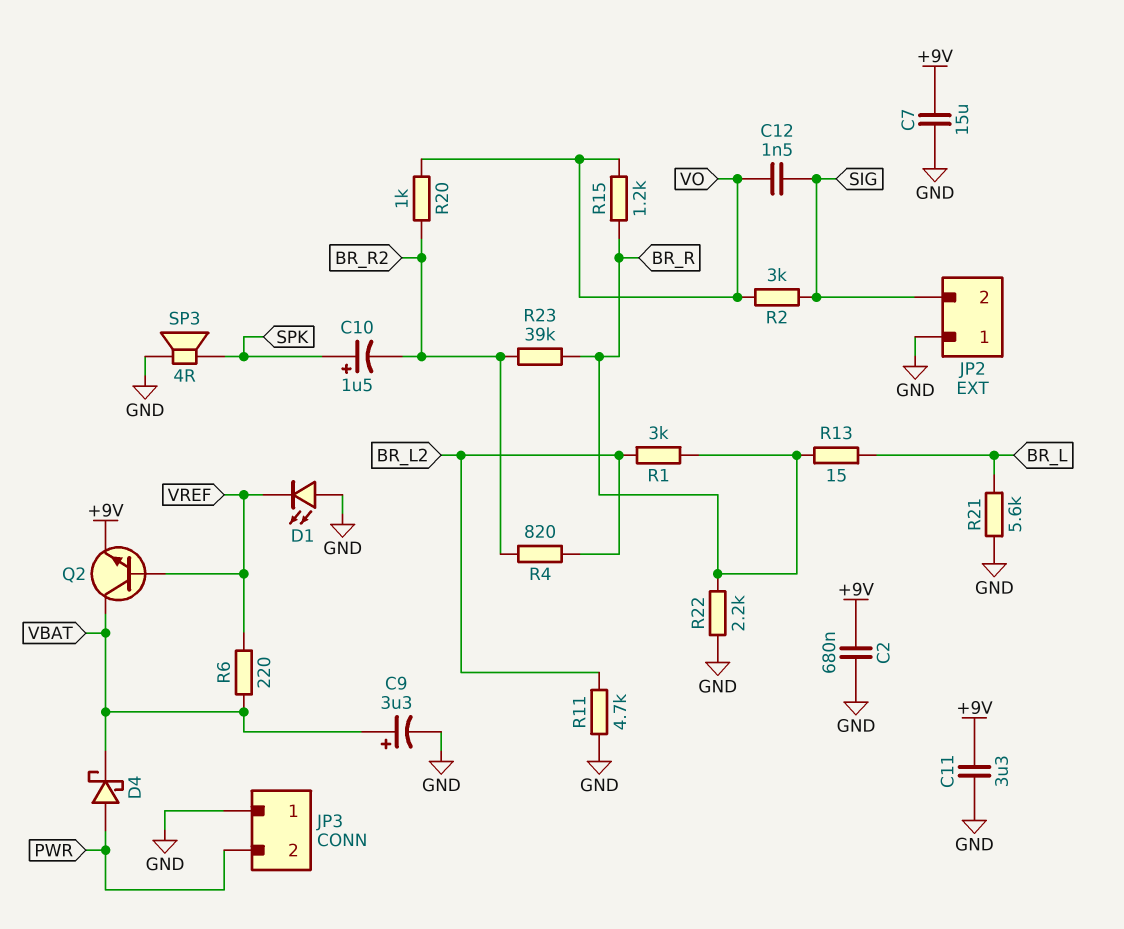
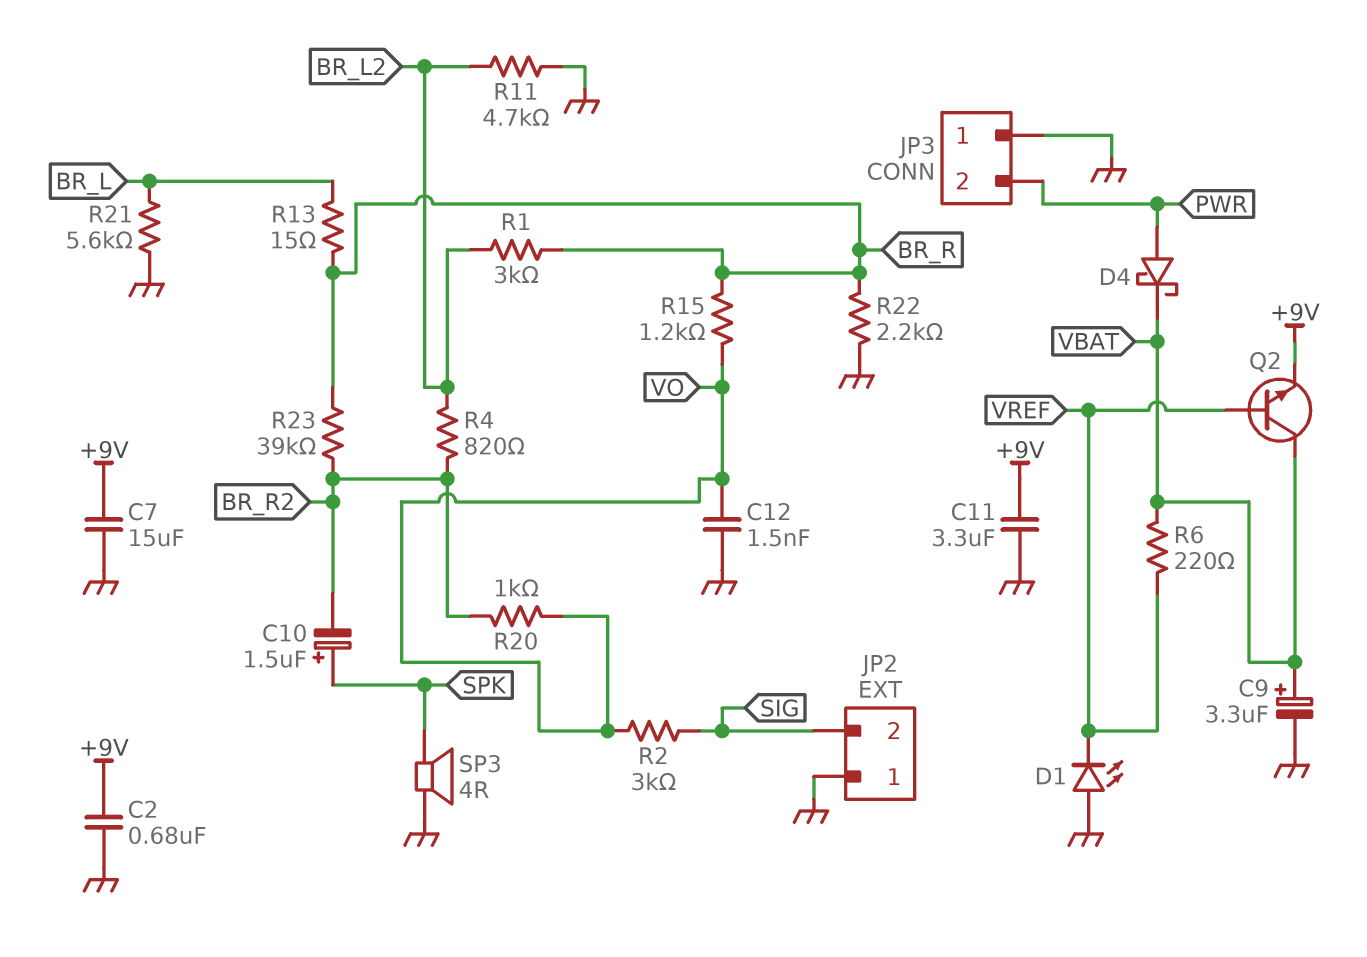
C12: 1.5nF (SIG, VO) -> 1.5nF (GND, VO)

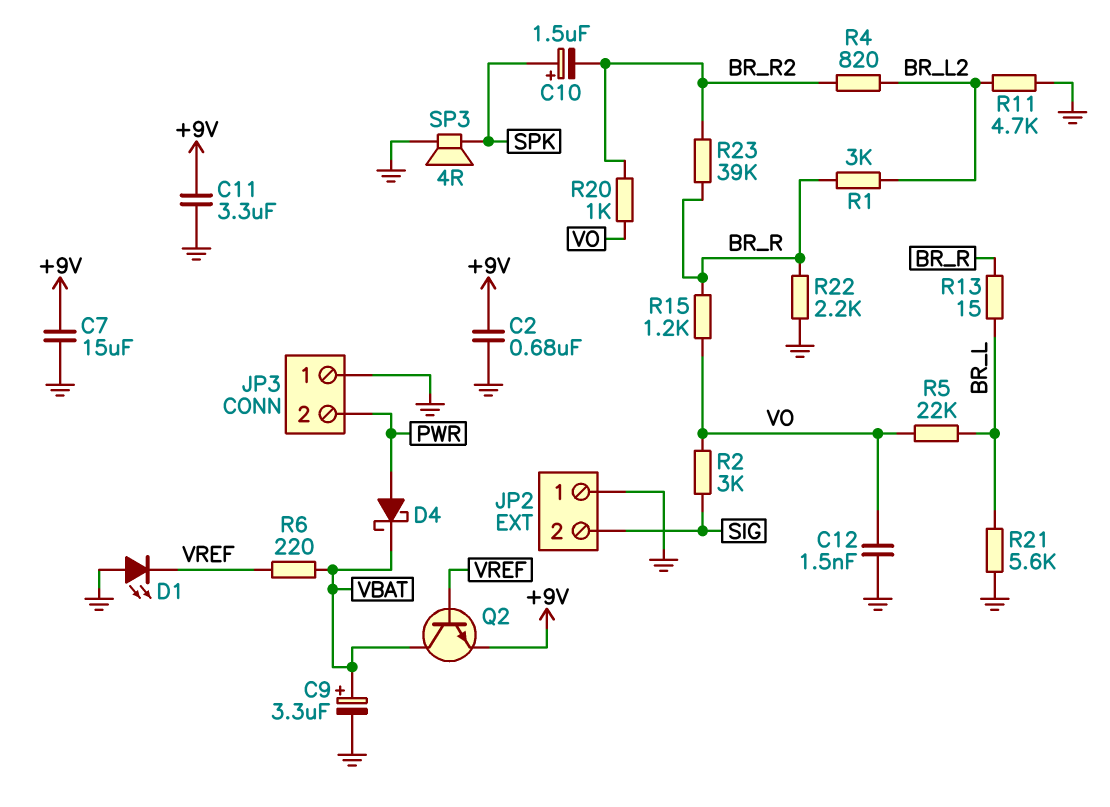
R5: none -> 22k (BR_L, VO)

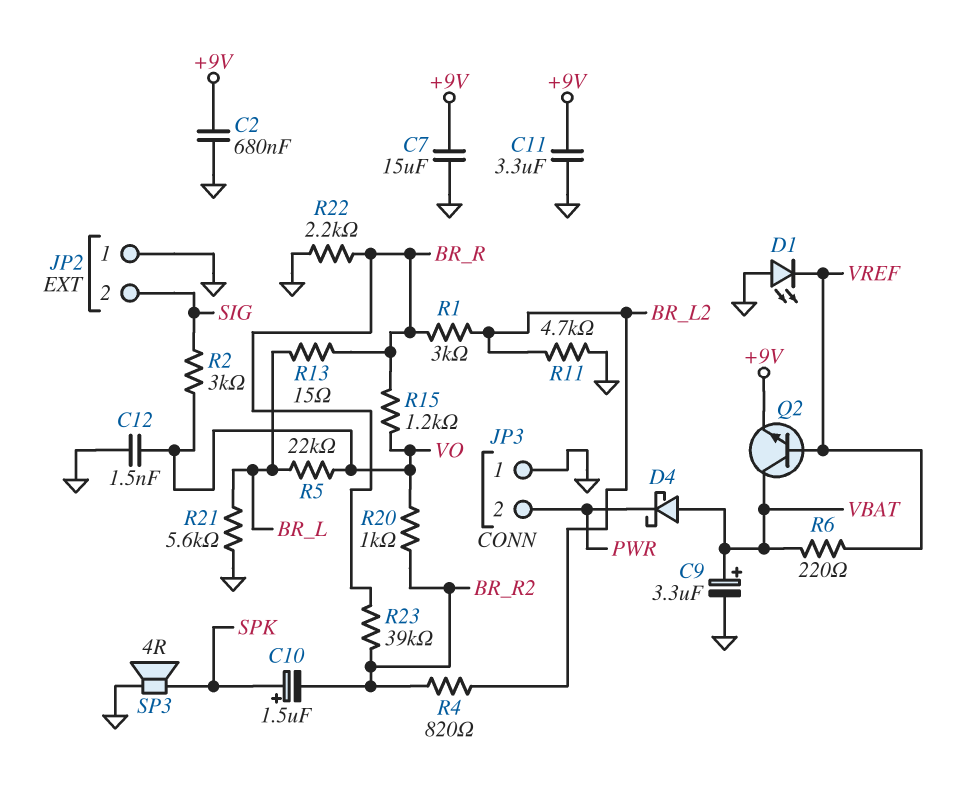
D4: schottky (A PWR, K VBAT) -> schottky (A VBAT, K PWR)

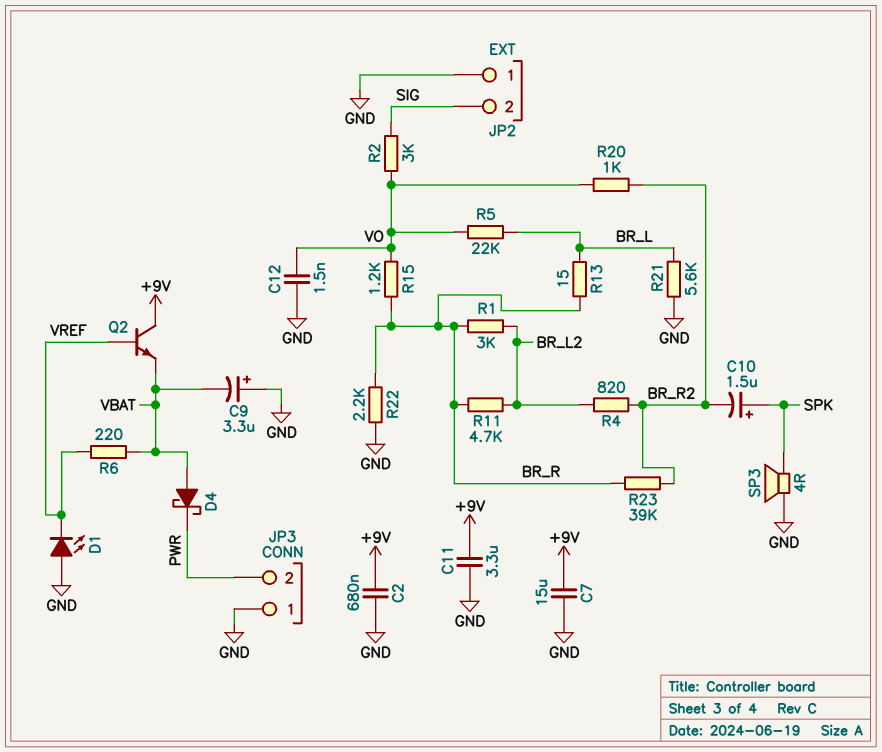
C9: 3.3uF (plus VBAT, minus GND) -> 3.3uF (plus GND, minus VBAT)
Q2: NPN (B VREF, C VBAT, E +9V) -> NPN (B VREF, C +9V, E VBAT)
R11: 4.7k (BR_L2, GND) -> 4.7k (BR_L2, BR_R)

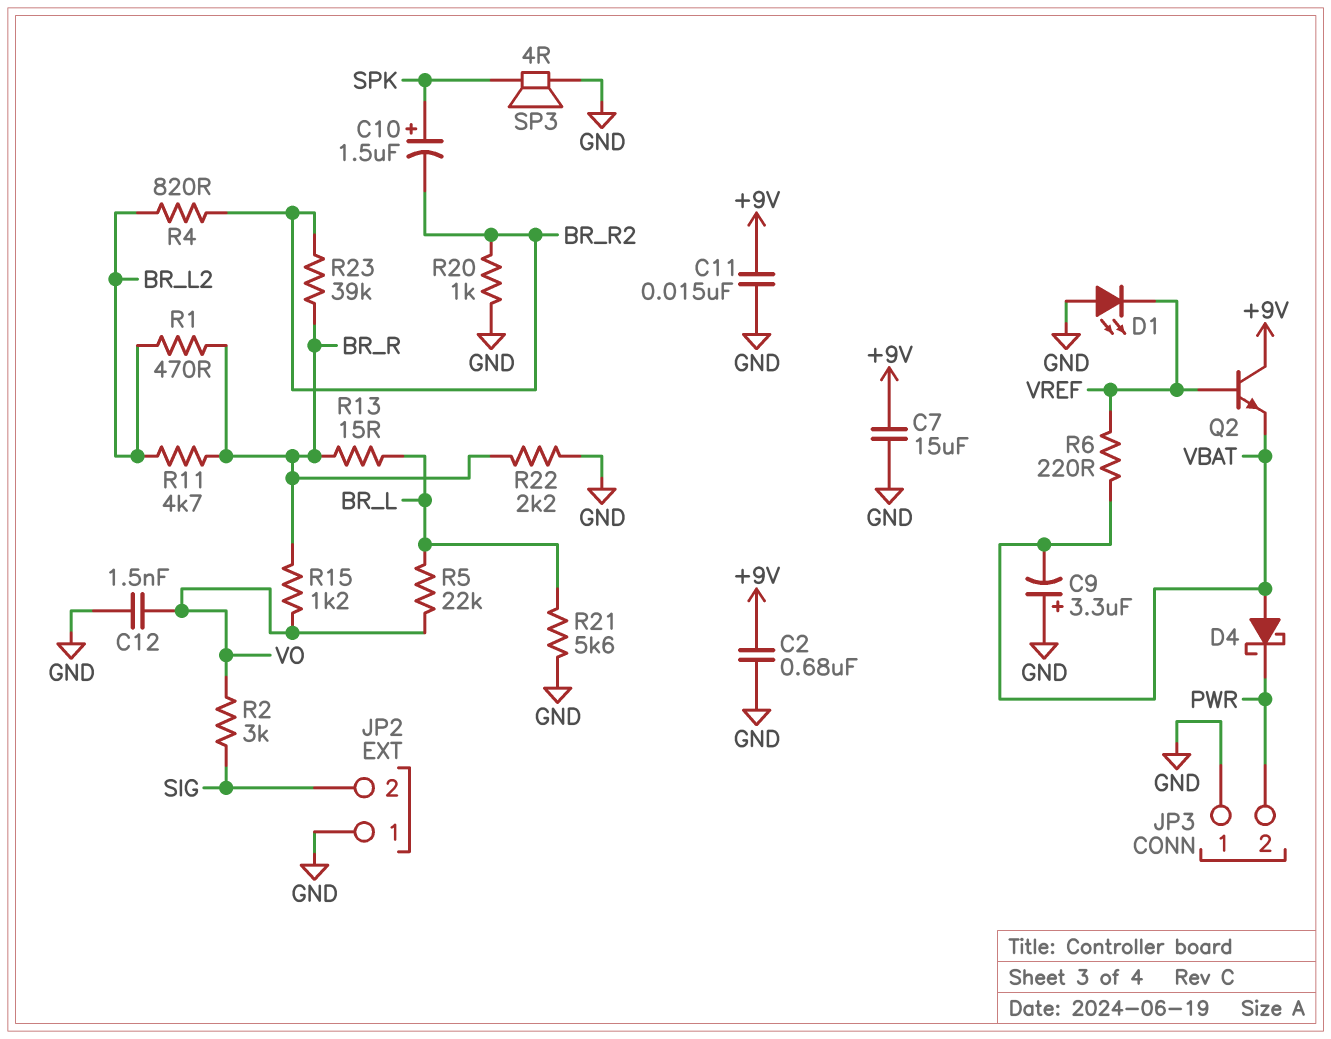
C11: 3.3uF (+9V, GND) -> 15nF (+9V, GND)
R1: 3k (BR_L2, BR_R) -> 470 (BR_L2, BR_R)
R20: 1k (BR_R2, VO) -> 1k (BR_R2, GND)

